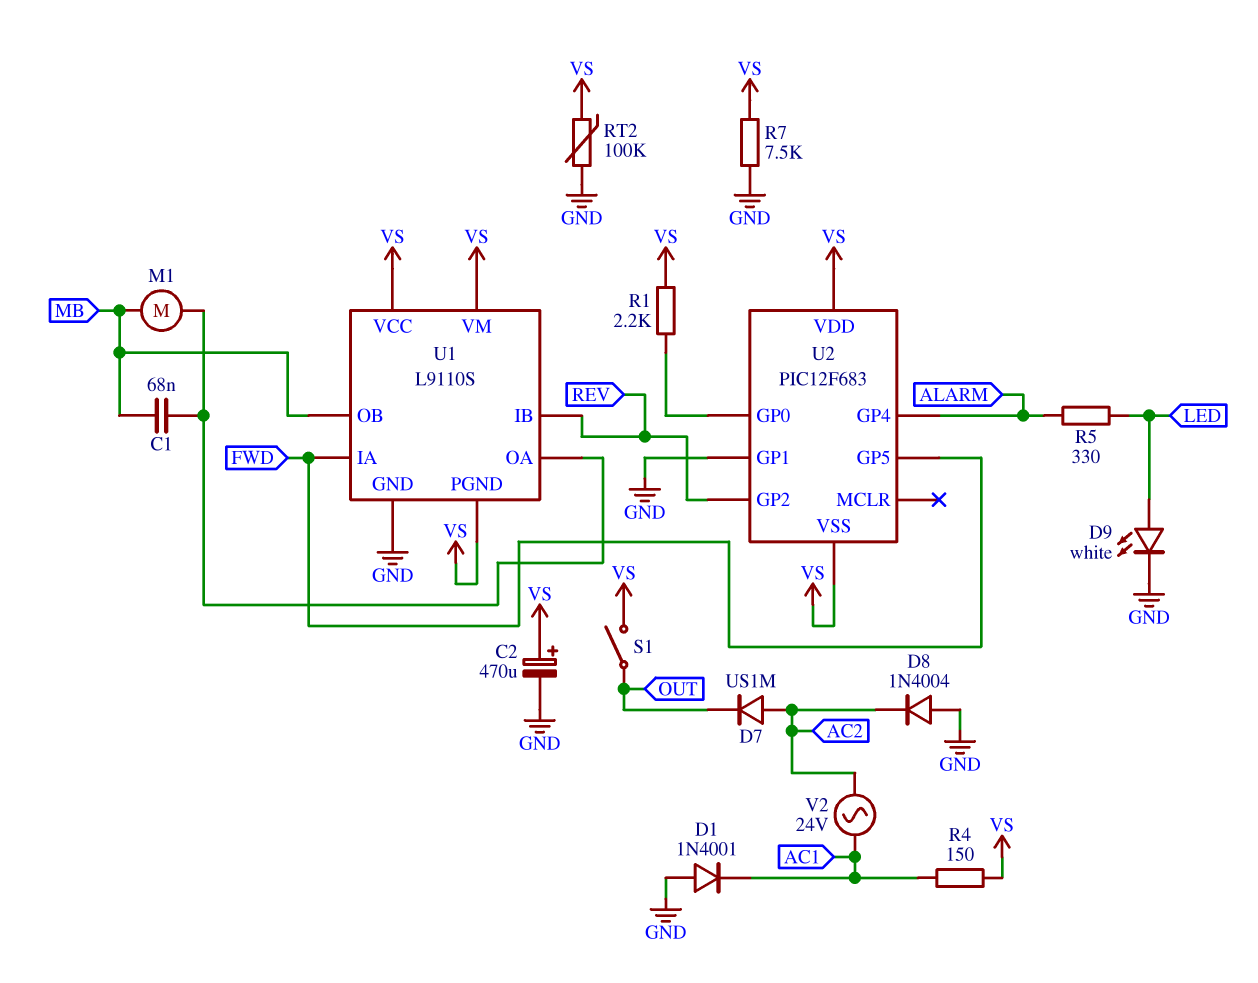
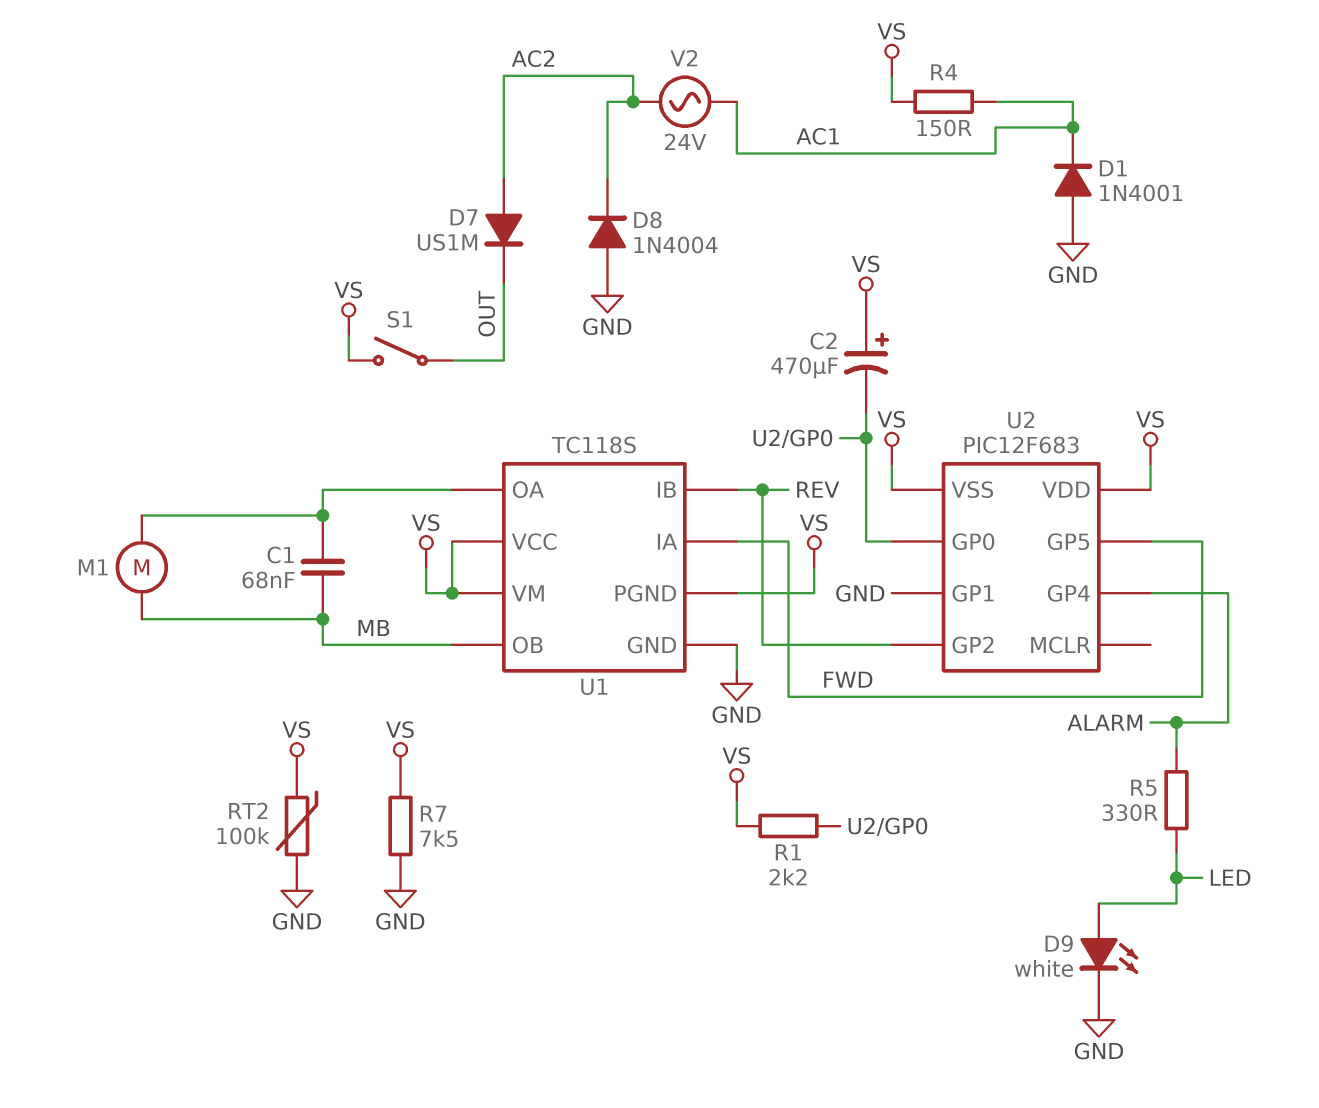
C2: 470uF (plus VS, minus GND) -> 470uF (plus VS, minus U2/GP0)
U1: L9110S -> TC118S

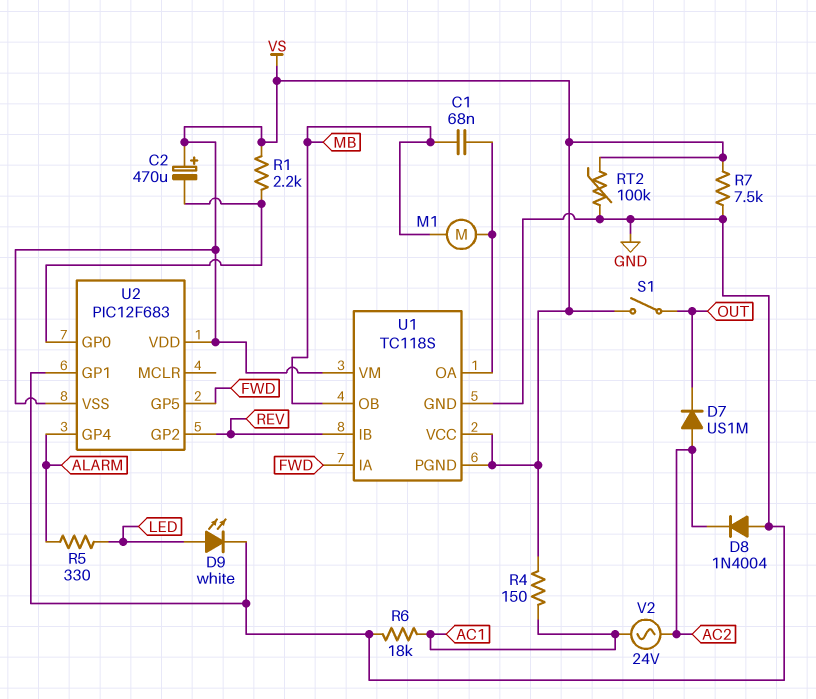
D1: diode 1N4001 (A GND, K AC1) -> none
R6: none -> 18k (AC1, GND)

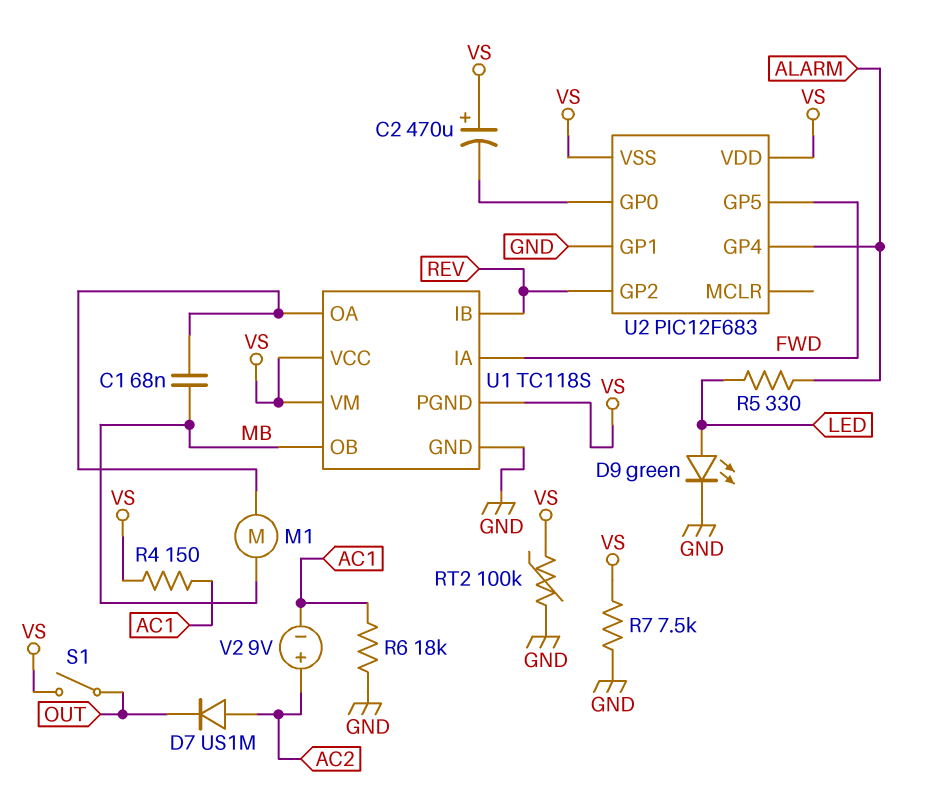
D8: diode 1N4004 (A GND, K AC2) -> none
D9: LED white (A LED, K GND) -> LED green (A LED, K GND)
R1: 2.2k (U2/GP0, VS) -> none
V2: AC 24V (AC1, AC2) -> 9V (plus AC2, minus AC1)

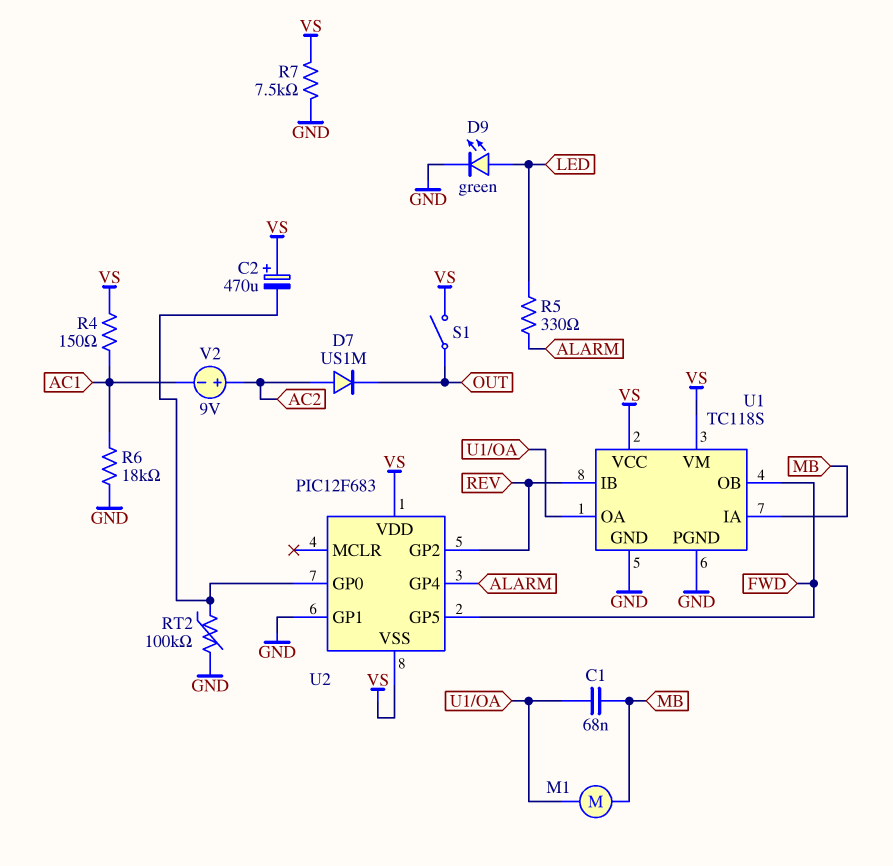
RT2: 100k (GND, VS) -> 100k (GND, U2/GP0)
U1 pin IA: FWD -> MB
U1 pin OB: MB -> FWD
U1 pin PGND: VS -> GND

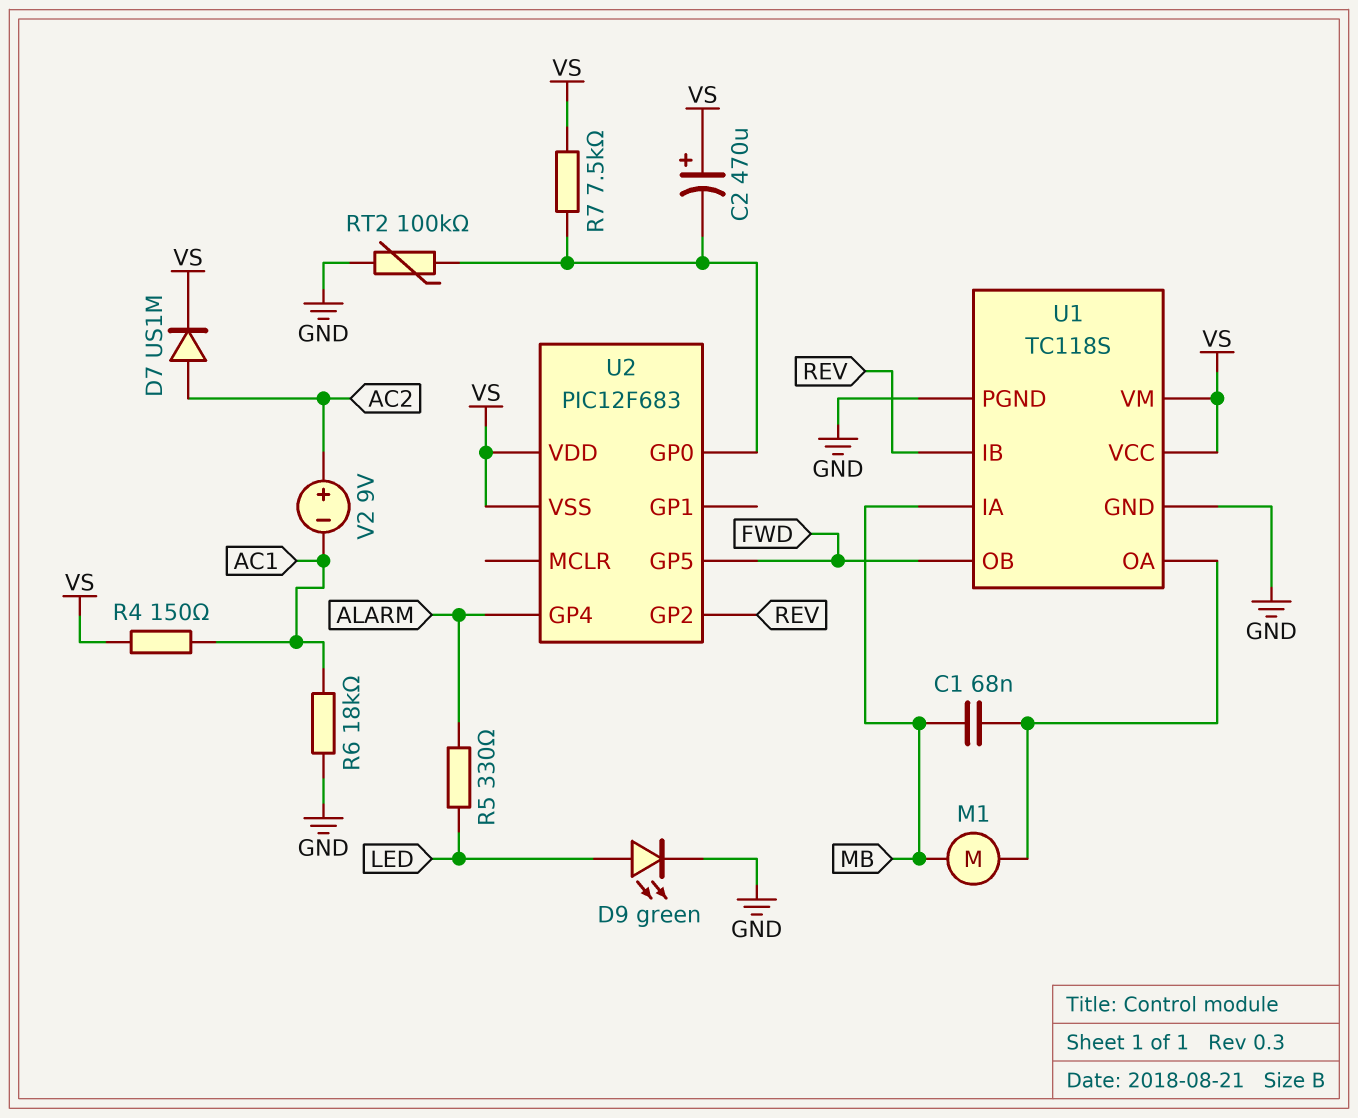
D7: diode US1M (A AC2, K OUT) -> diode US1M (A AC2, K VS)
R7: 7.5k (GND, VS) -> 7.5k (U2/GP0, VS)
S1: switch (OUT, VS) -> none
U2 pin GP1: GND -> none

